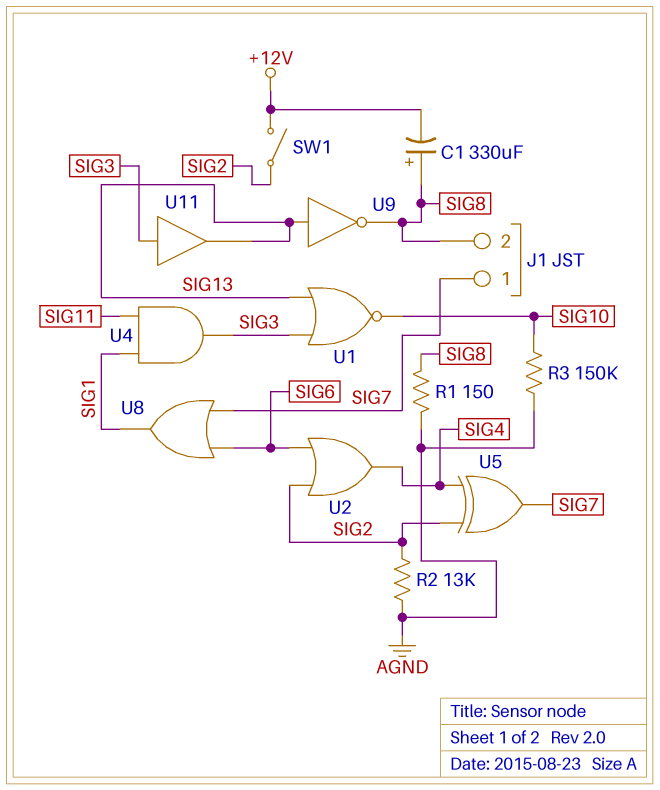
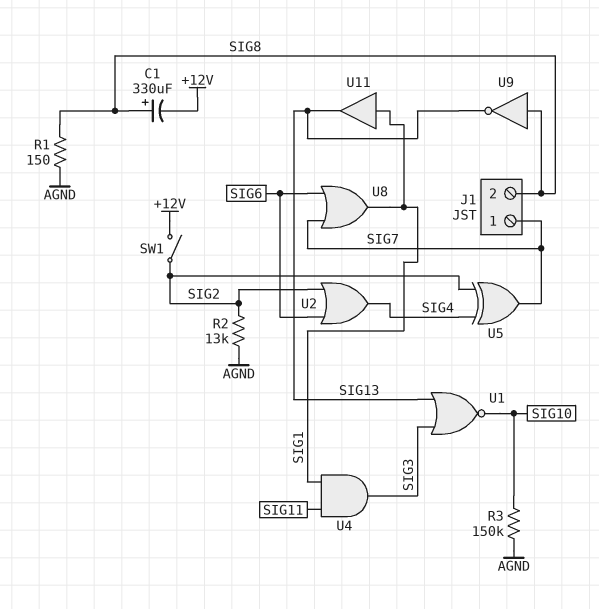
U9: NOT (in SIG13, out SIG8) -> NOT (in SIG8, out SIG13)
U11: buffer (in SIG3, out SIG13) -> buffer (in SIG1, out SIG13)

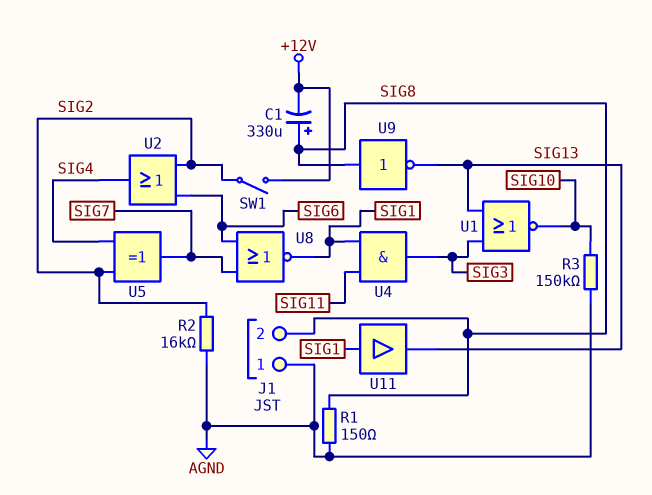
J1 pin 1: SIG7 -> AGND
R2: 13k (AGND, SIG2) -> 16k (AGND, SIG2)
U8: OR (in SIG6, in SIG7, out SIG1) -> NOR (in SIG6, in SIG7, out SIG1)

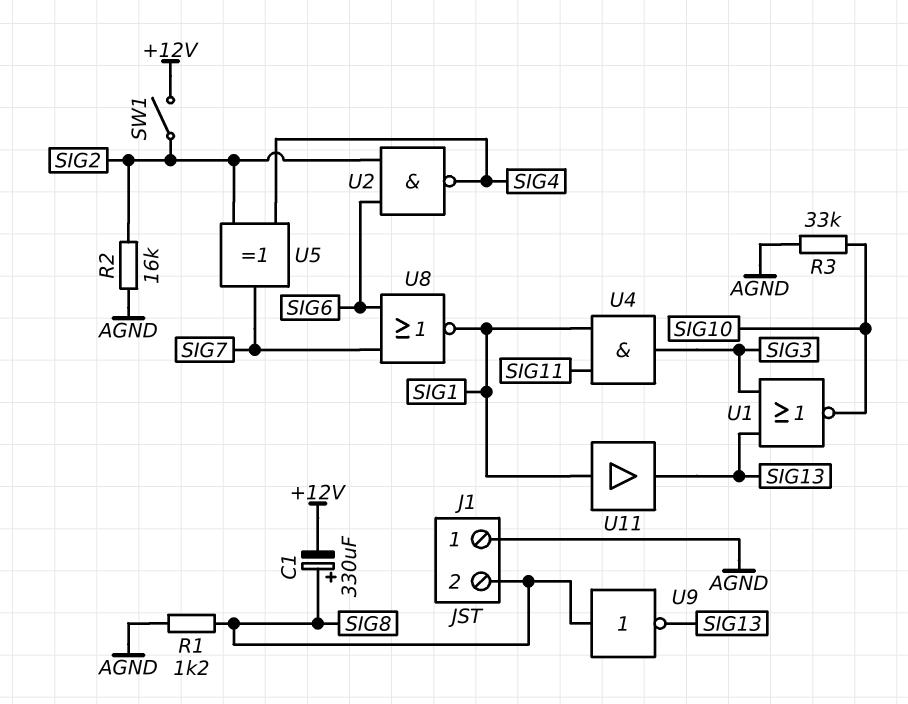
R1: 150 (AGND, SIG8) -> 1.2k (AGND, SIG8)
R3: 150k (AGND, SIG10) -> 33k (AGND, SIG10)
U2: OR (in SIG2, in SIG6, out SIG4) -> NAND (in SIG2, in SIG6, out SIG4)

